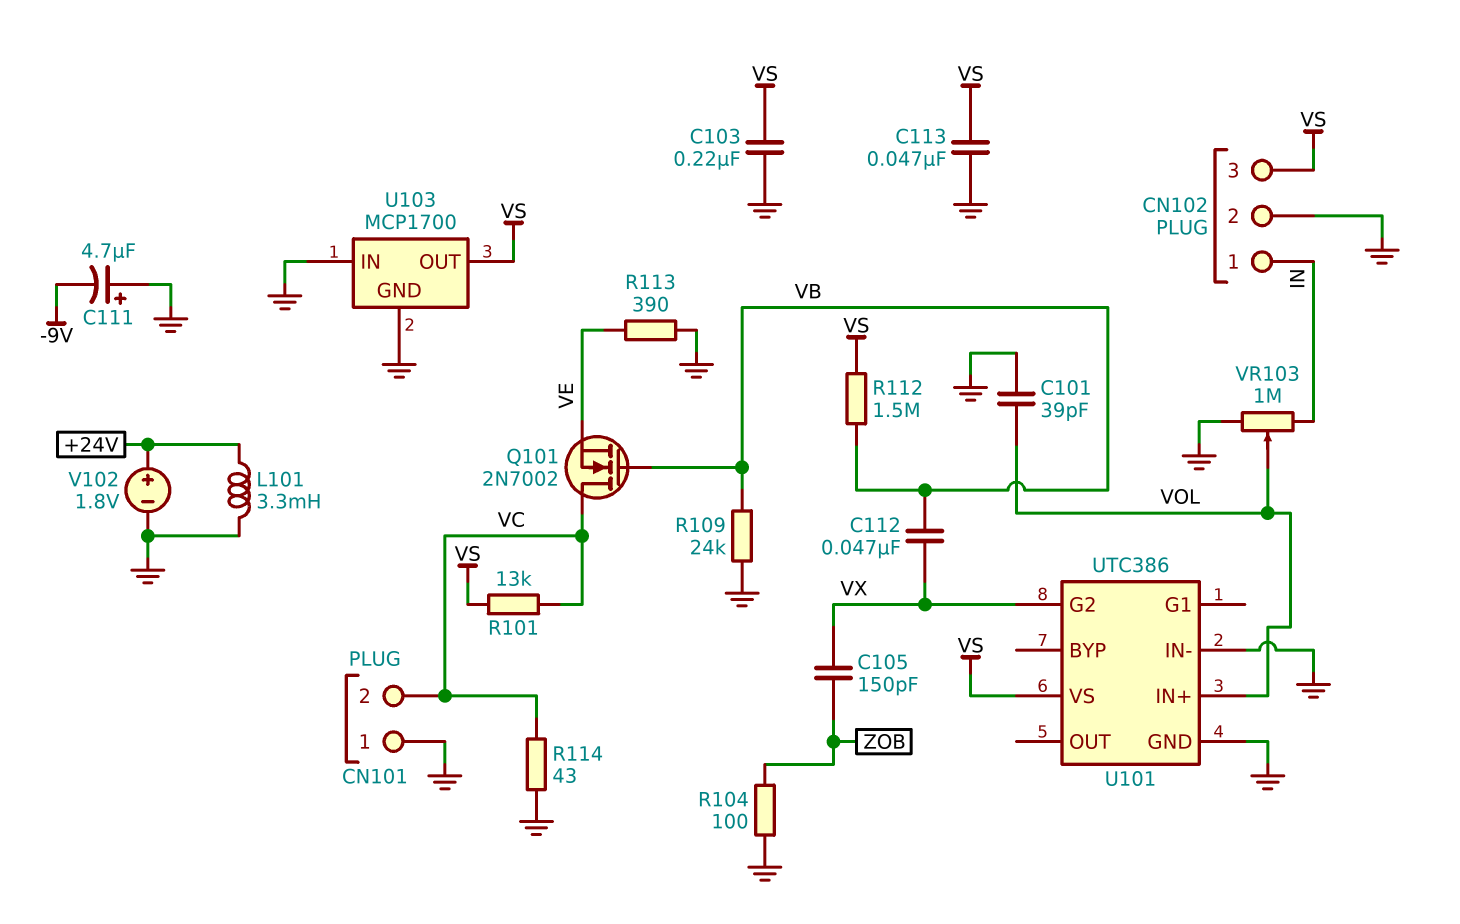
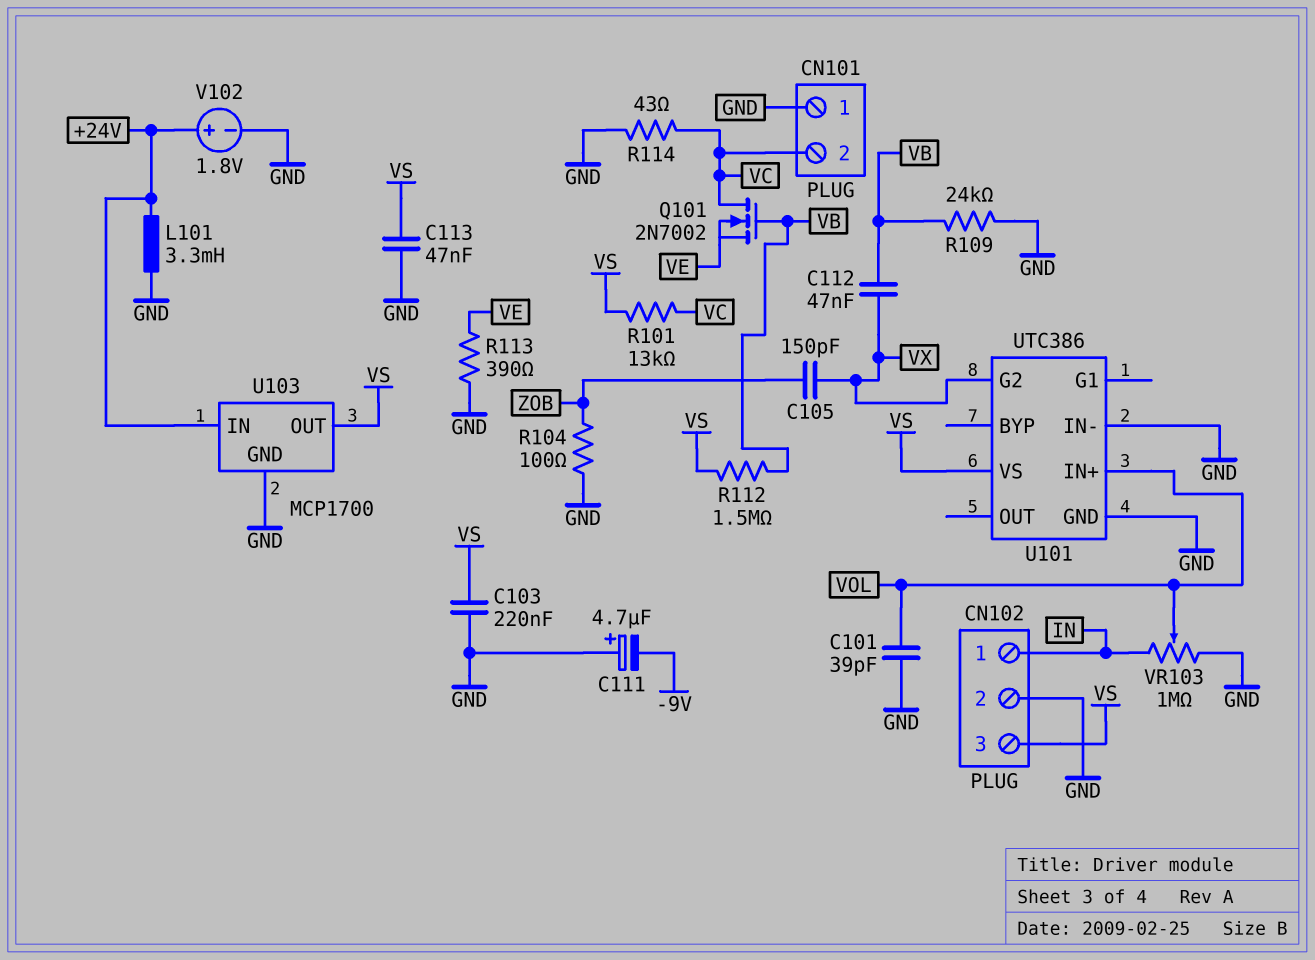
U103 pin IN: GND -> +24V

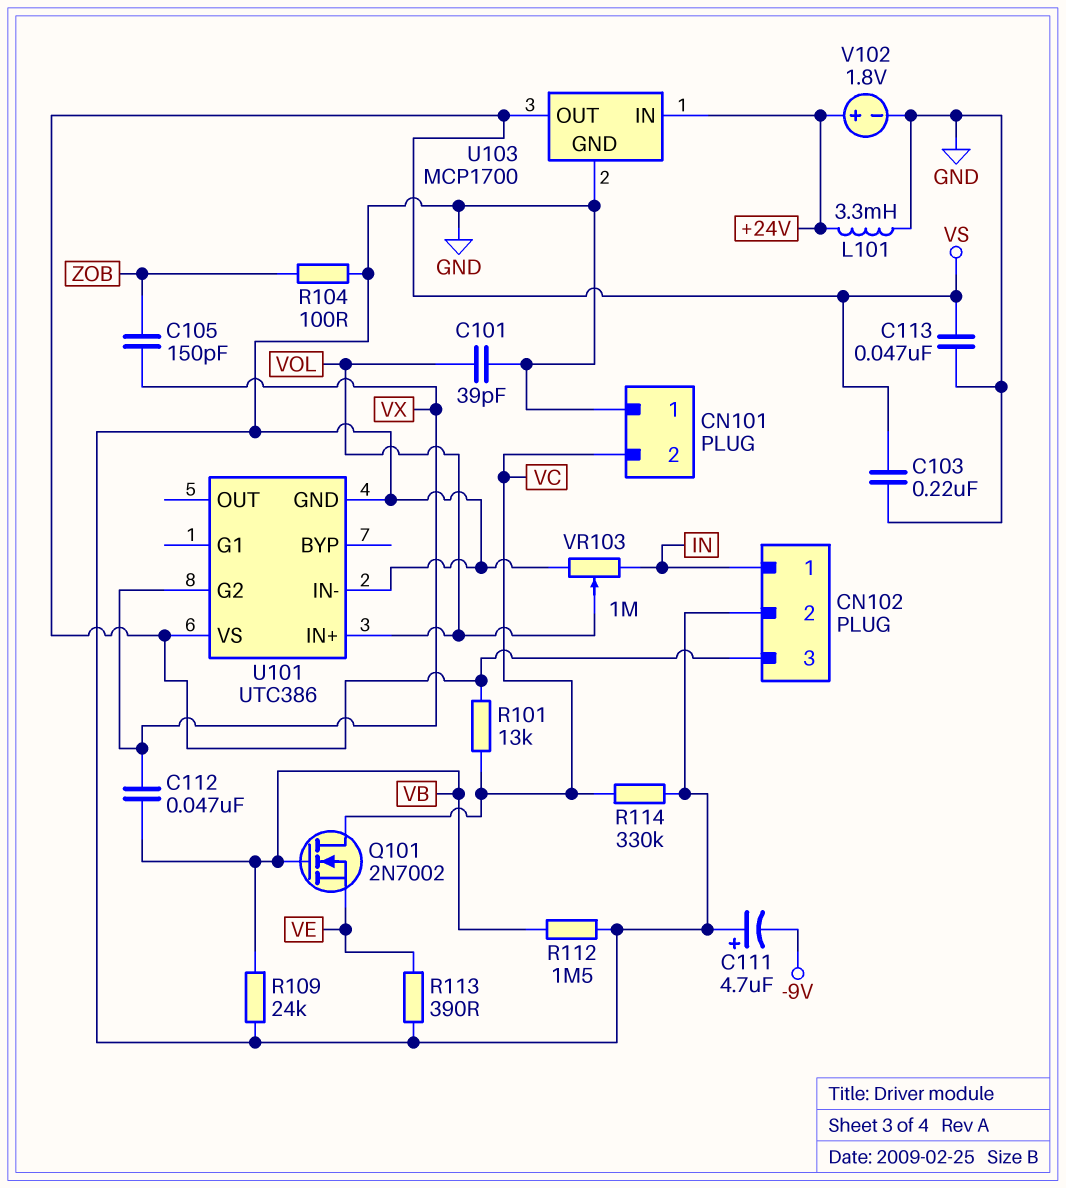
R112: 1.5M (VB, VS) -> 1.5M (GND, VB)
R114: 43 (GND, VC) -> 330k (GND, VC)

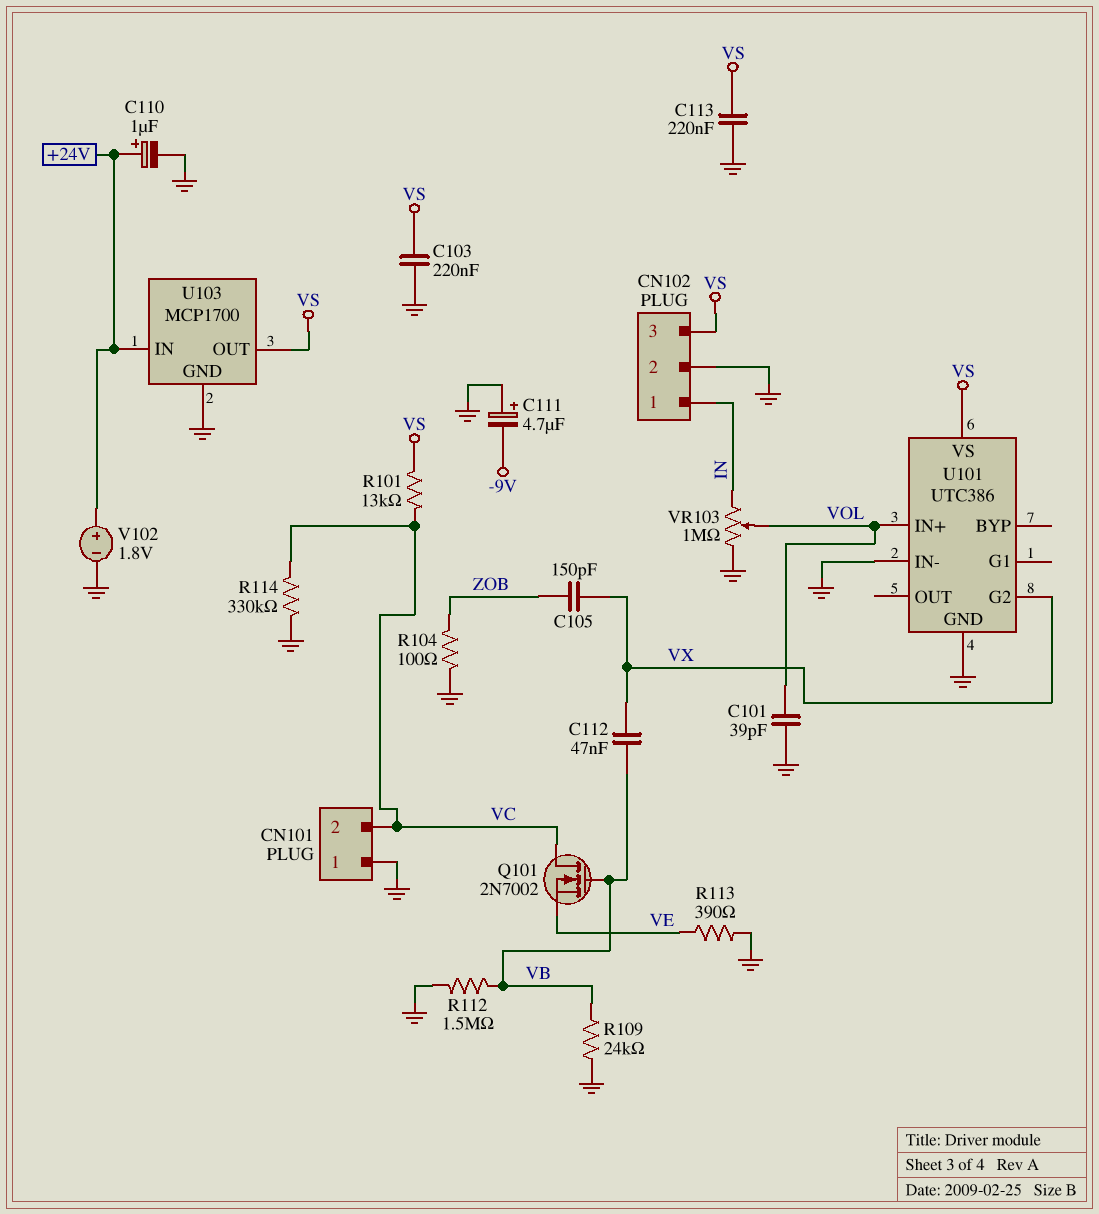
C110: none -> 1uF (plus +24V, minus GND)
C113: 47nF (GND, VS) -> 220nF (GND, VS)
L101: 3.3mH (+24V, GND) -> none

